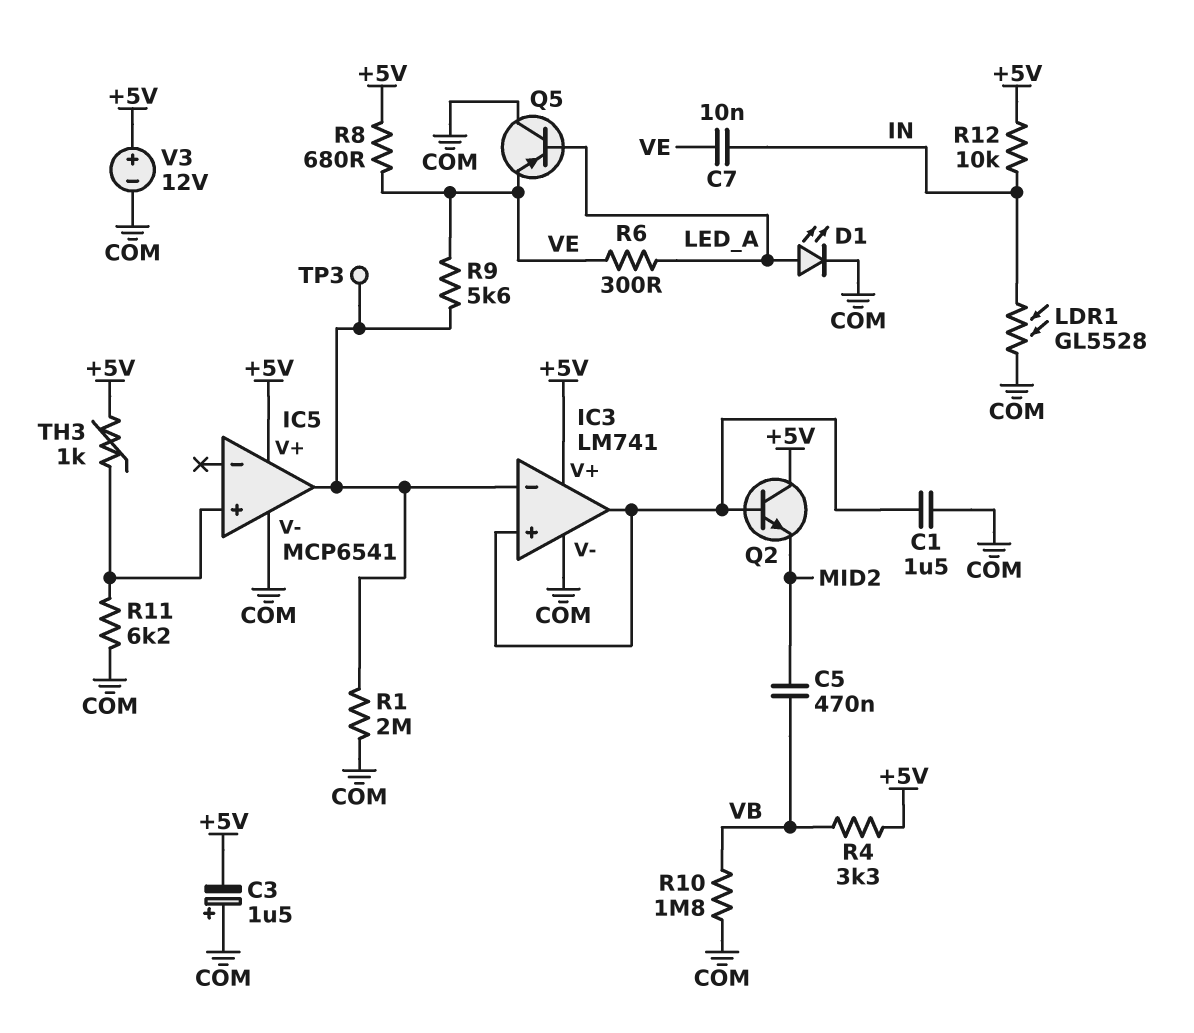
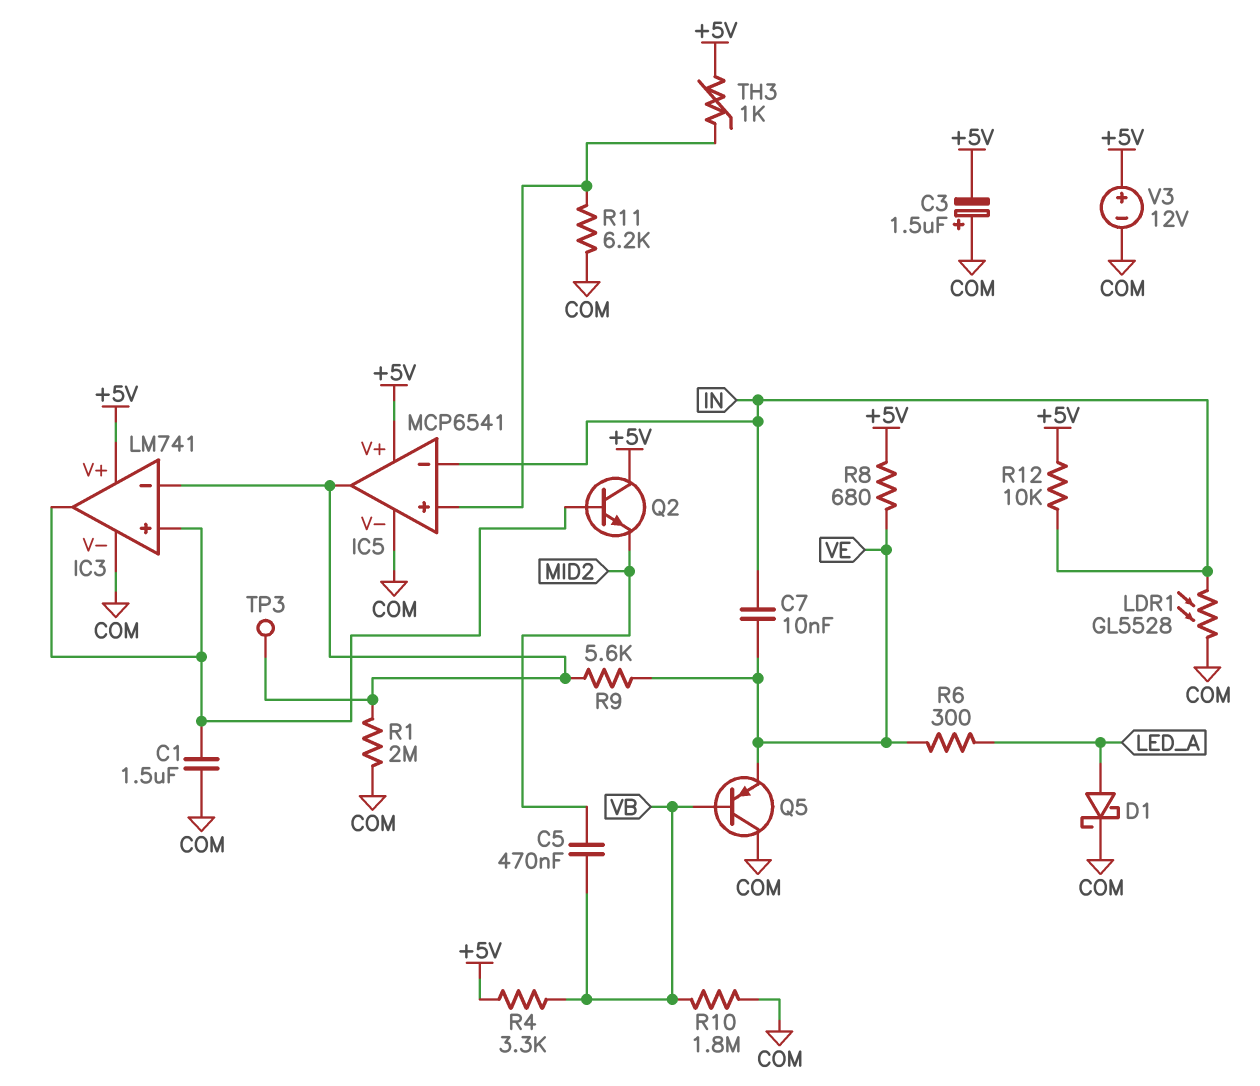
D1: LED (A LED_A, K COM) -> schottky (A LED_A, K COM)
IC5 pin in-: none -> IN
Q5: PNP (B LED_A, C COM, E VE) -> PNP (B VB, C COM, E VE)

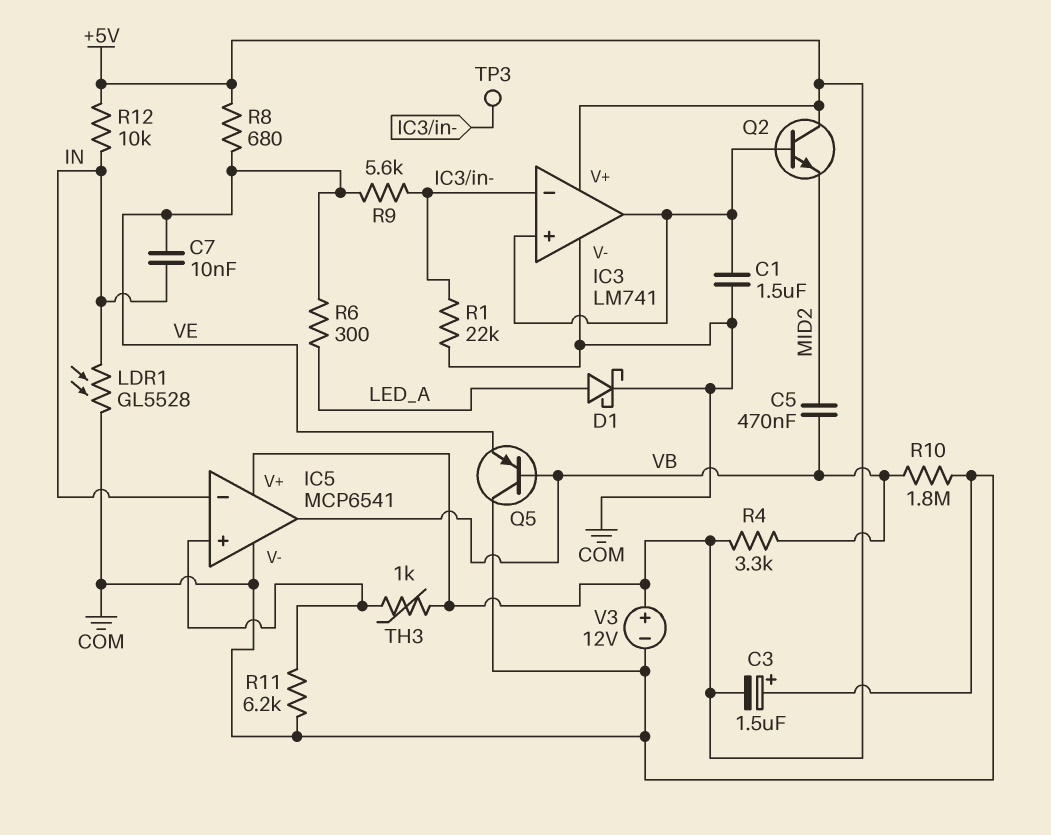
IC5 pin out: IC3/in- -> VB
R1: 2M (COM, IC3/in-) -> 22k (COM, IC3/in-)

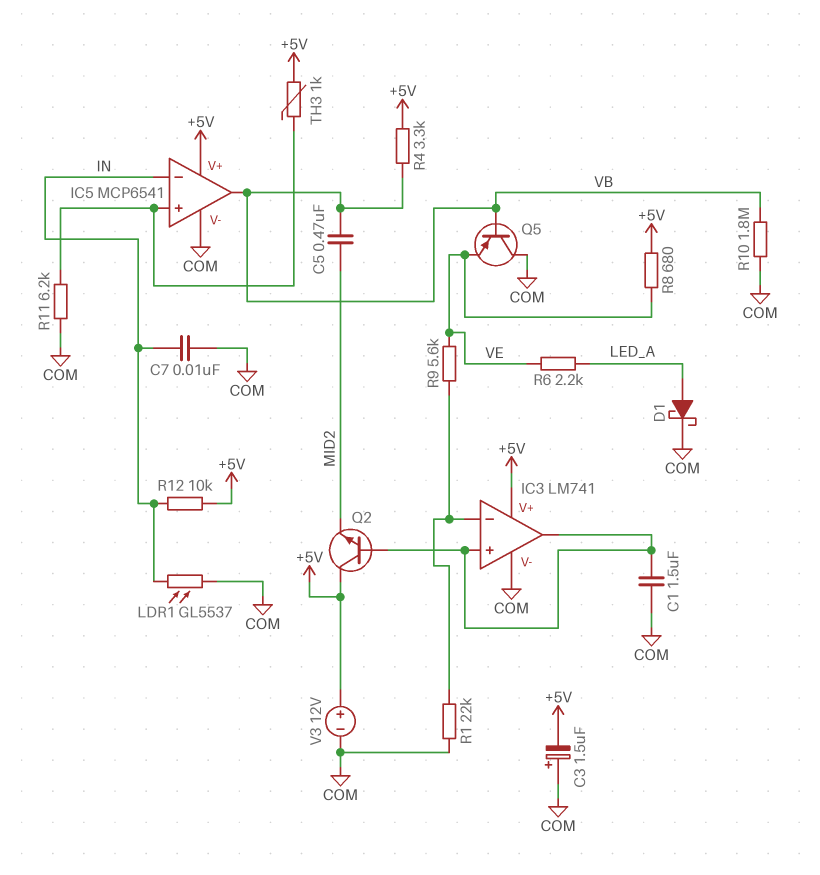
C7: 10nF (IN, VE) -> 10nF (COM, IN)
LDR1: GL5528 (COM, IN) -> GL5537 (COM, IN)
R6: 300 (LED_A, VE) -> 2.2k (LED_A, VE)
TP3: test point (IC3/in-) -> none

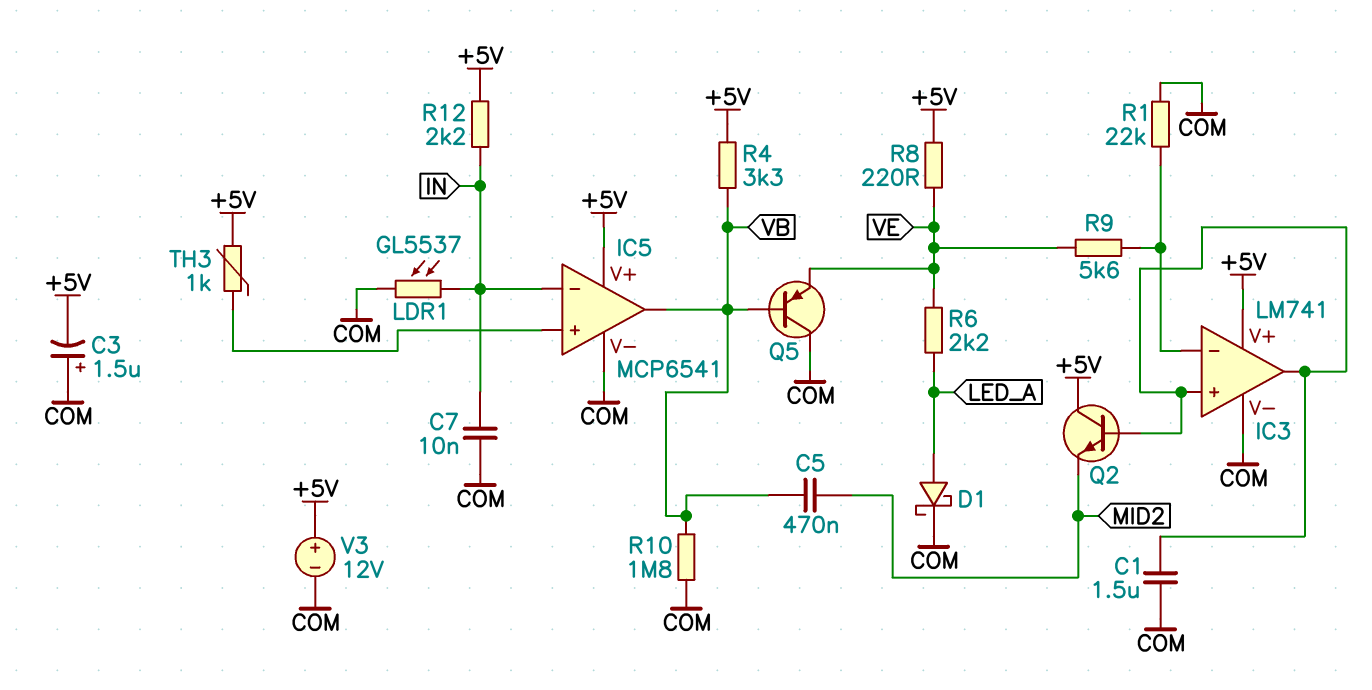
R8: 680 (+5V, VE) -> 220 (+5V, VE)
R11: 6.2k (COM, IC5/in+) -> none
R12: 10k (+5V, IN) -> 2.2k (+5V, IN)

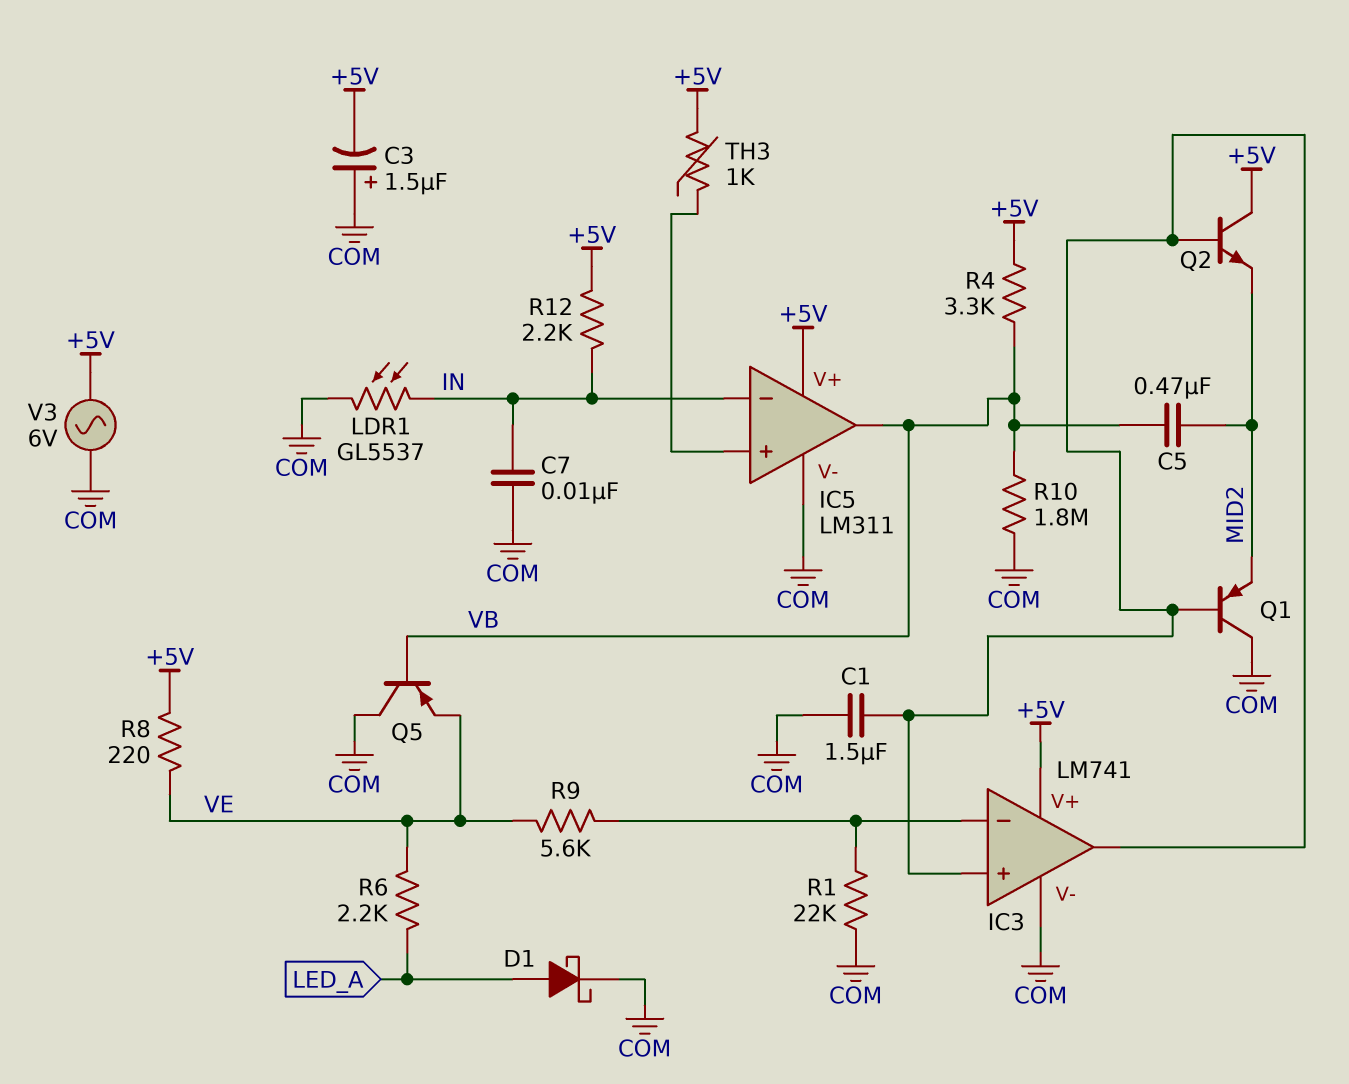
IC5: MCP6541 -> LM311
Q1: none -> PNP (B IC3/in+, C COM, E MID2)
V3: 12V (plus +5V, minus COM) -> AC 6V (+5V, COM)

